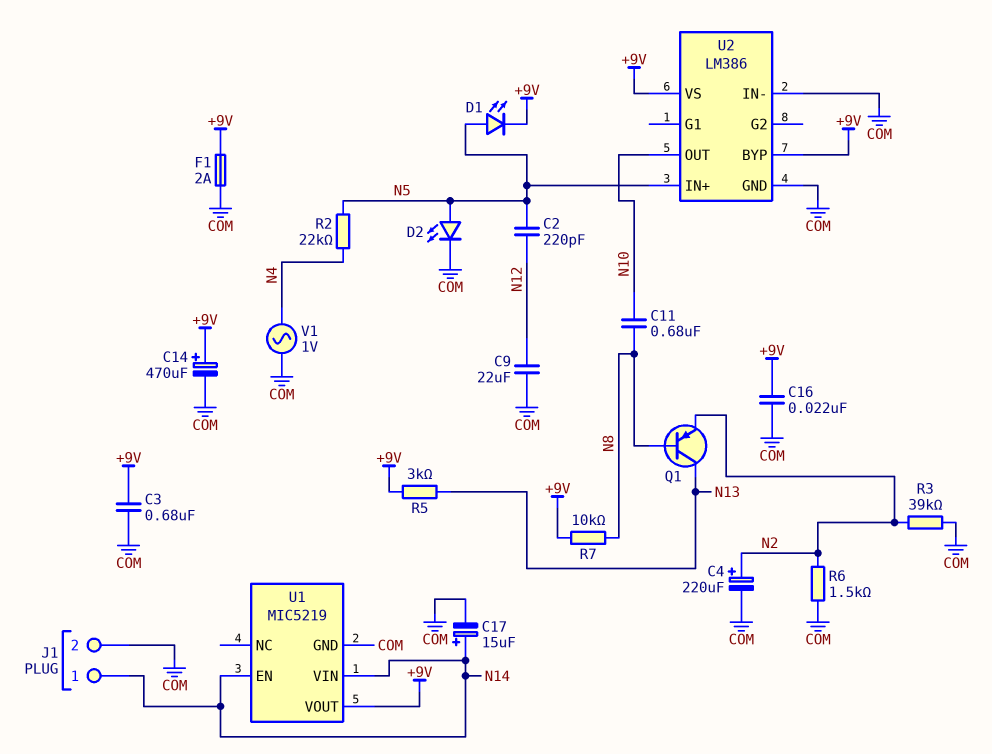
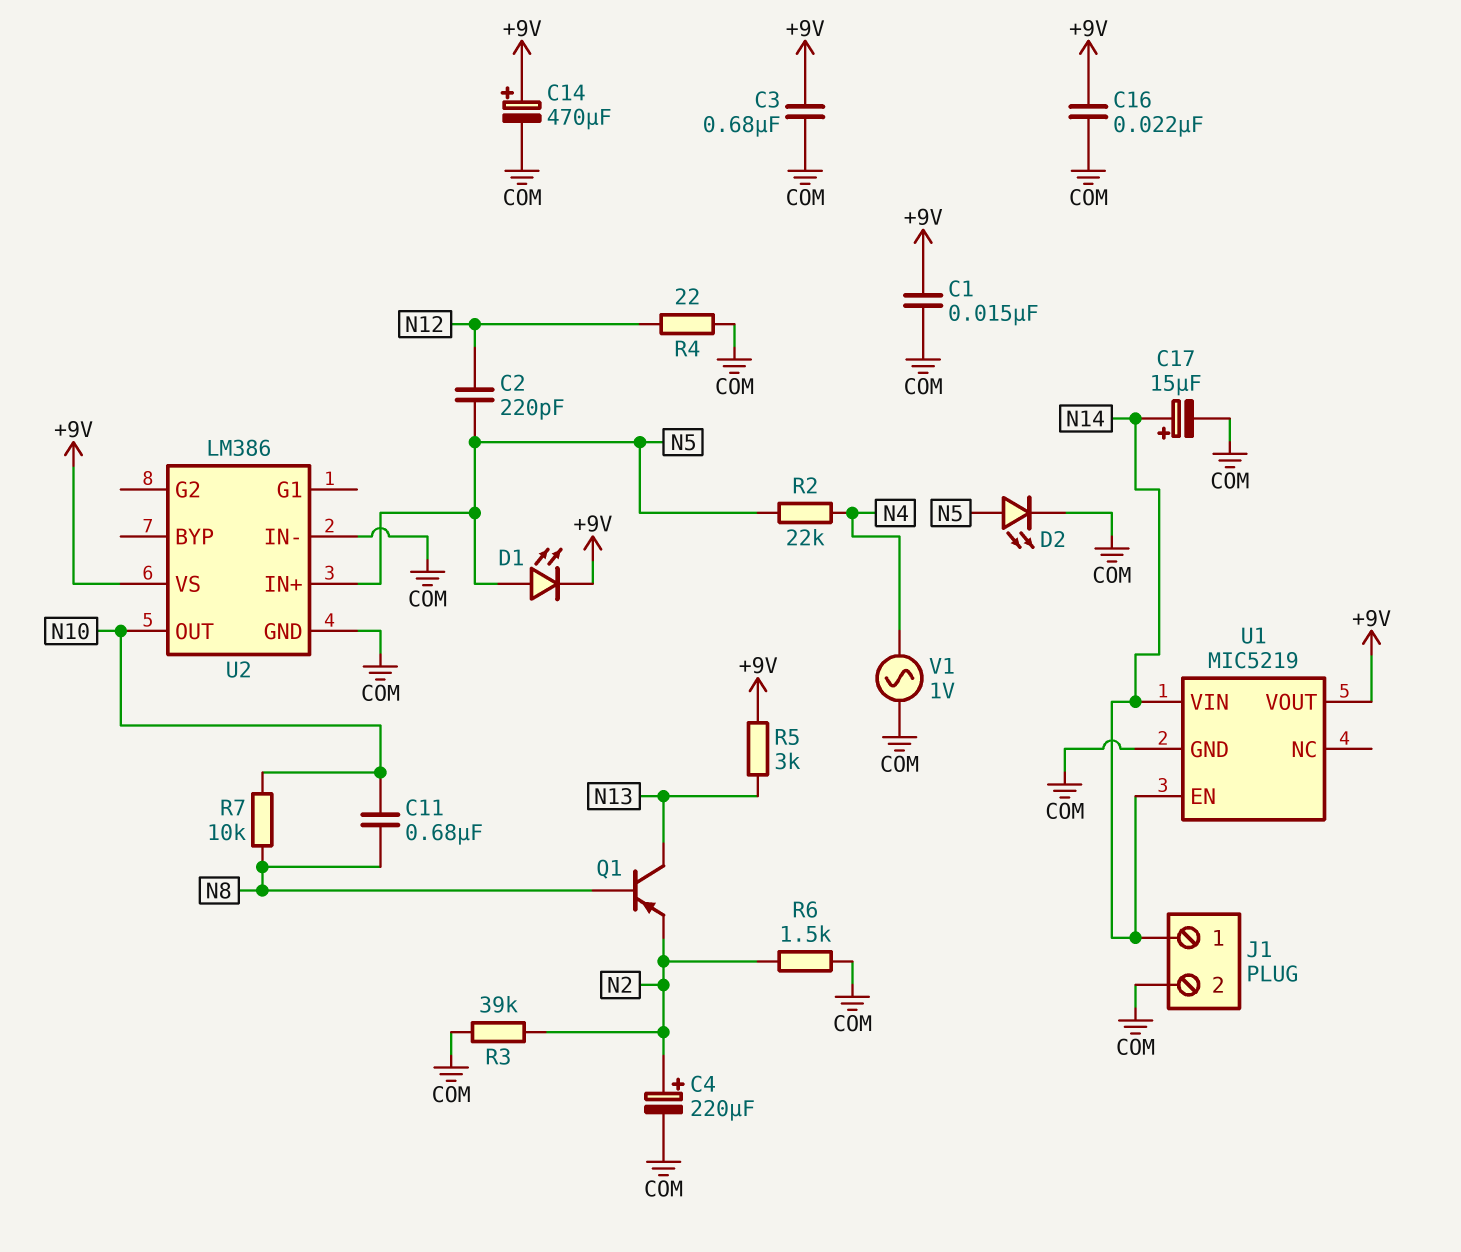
C1: none -> 15nF (+9V, COM)
C9: 22uF (COM, N12) -> none
F1: 2A (+9V, COM) -> none
R4: none -> 22 (COM, N12)
R7: 10k (+9V, N8) -> 10k (N8, N10)
U2 pin BYP: +9V -> none

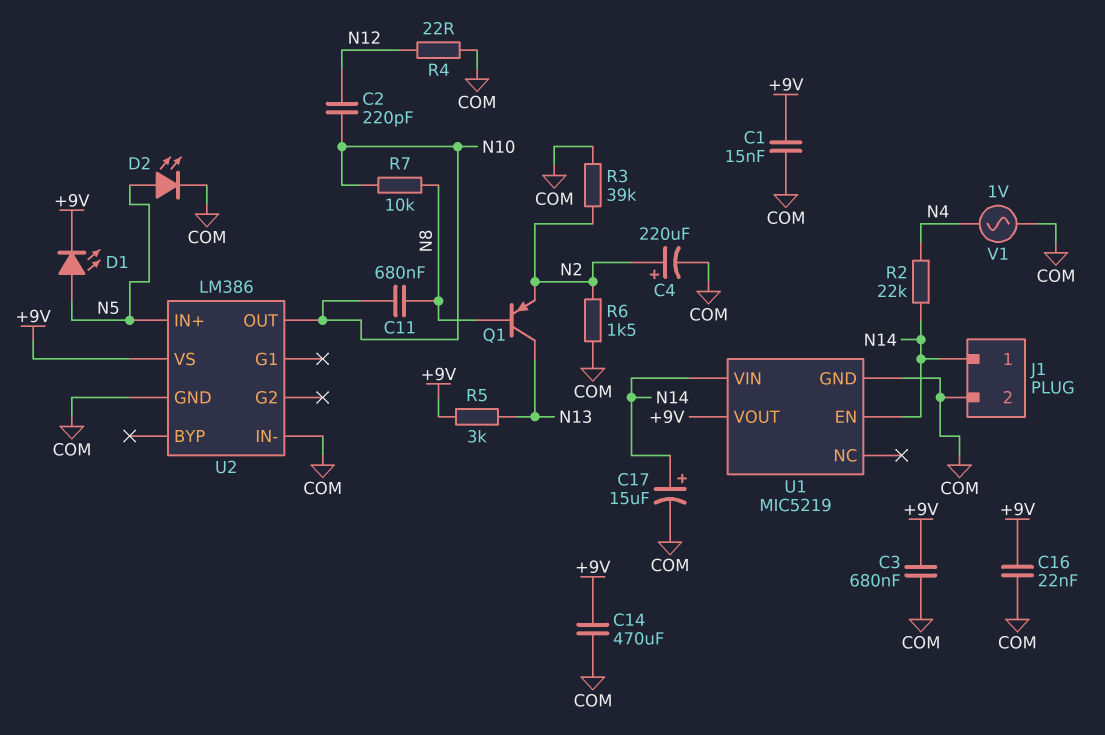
C2: 220pF (N5, N12) -> 220pF (N10, N12)
C14: 470uF (plus +9V, minus COM) -> 470uF (+9V, COM)
R2: 22k (N4, N5) -> 22k (N4, N14)

